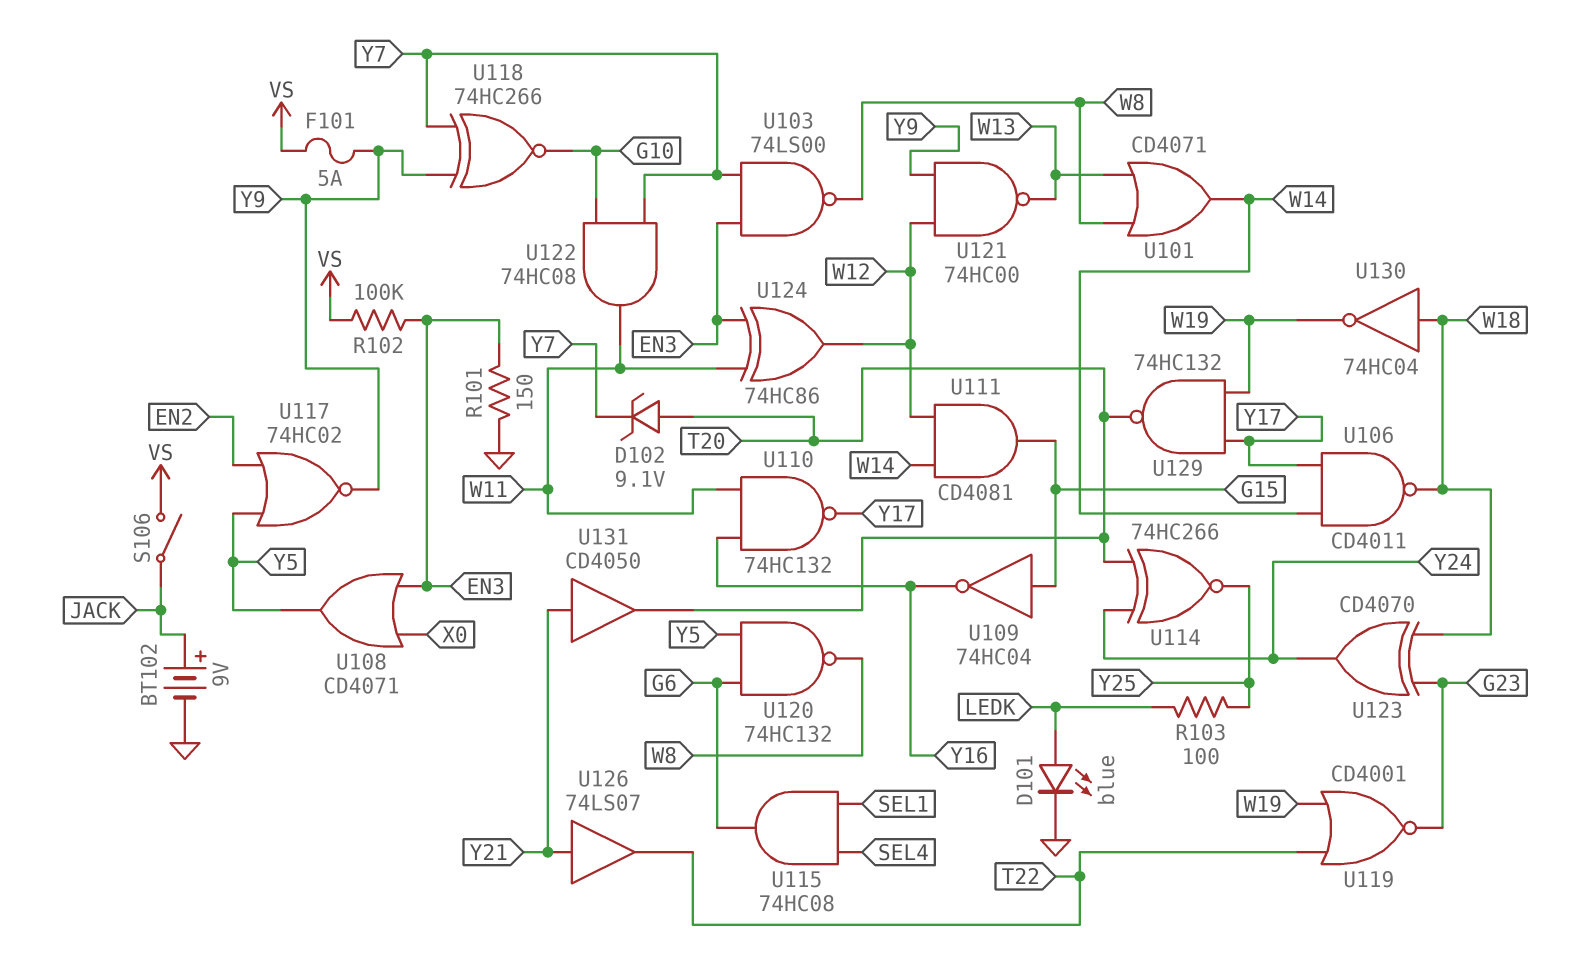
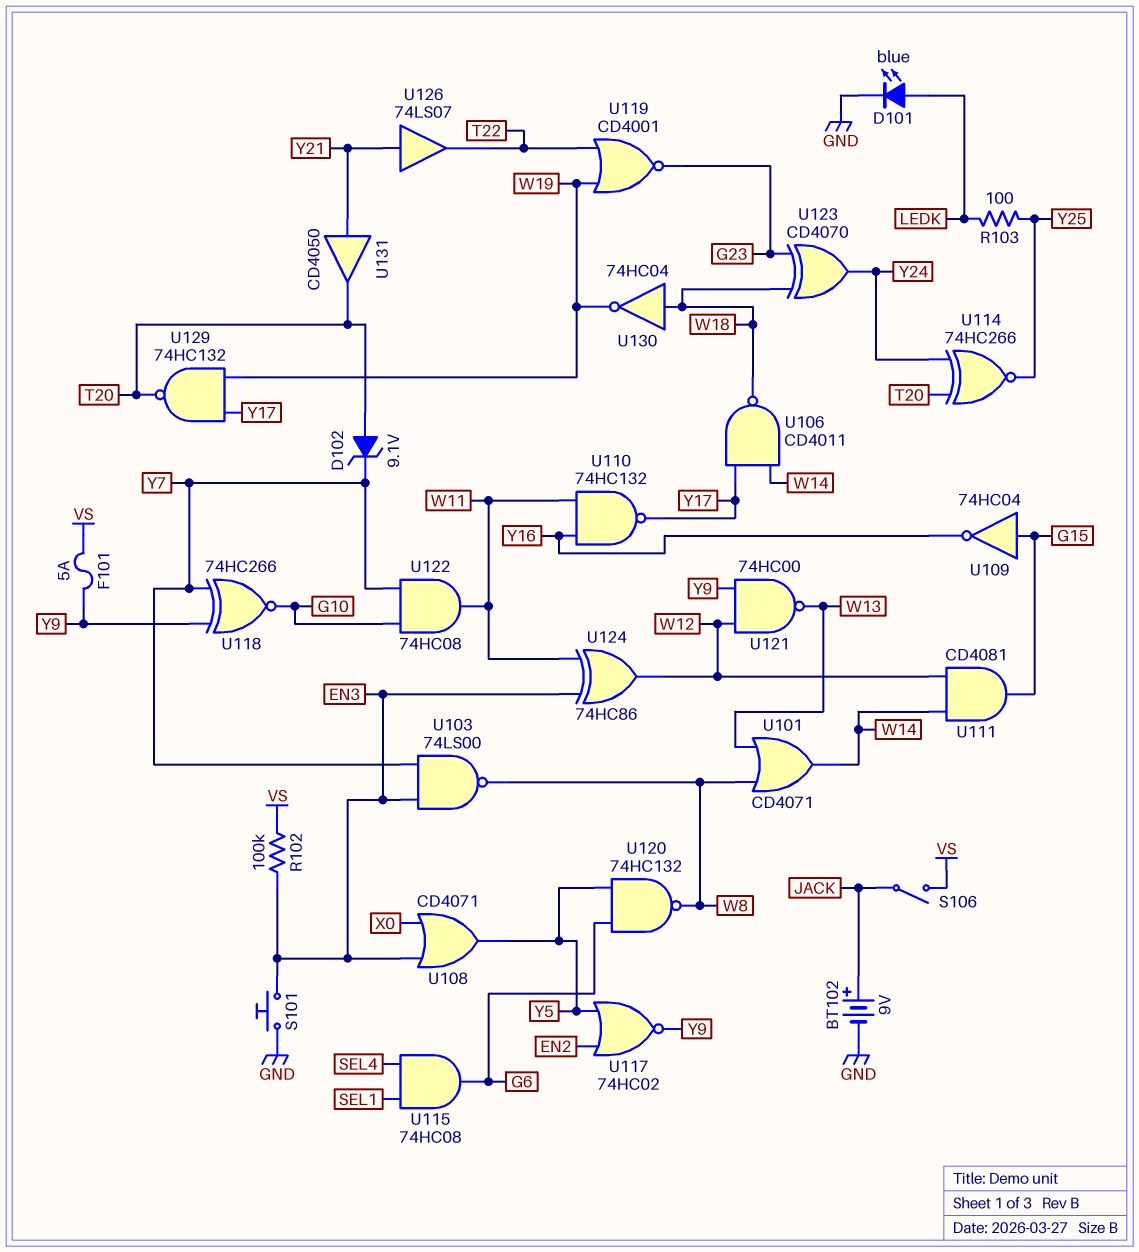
R101: 150 (EN3, GND) -> none
S101: none -> button (EN3, GND)

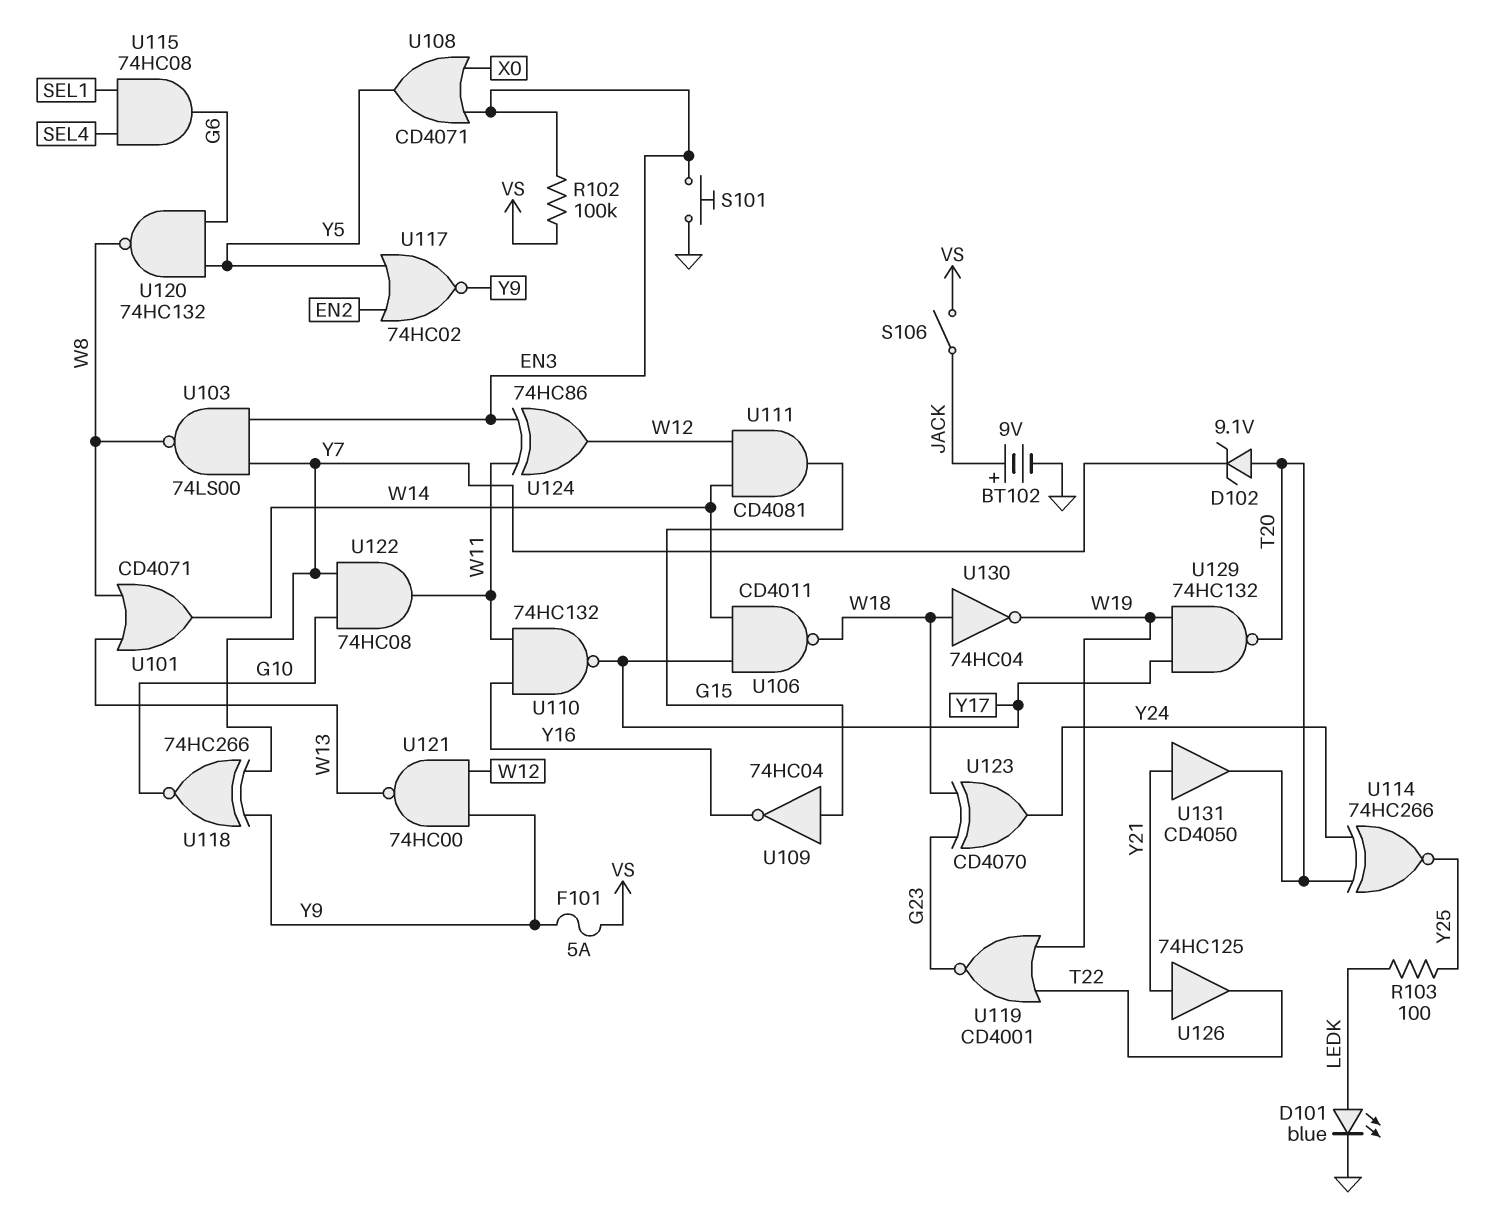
U126: buffer 74LS07 (in Y21, out T22) -> buffer 74HC125 (in Y21, out T22)

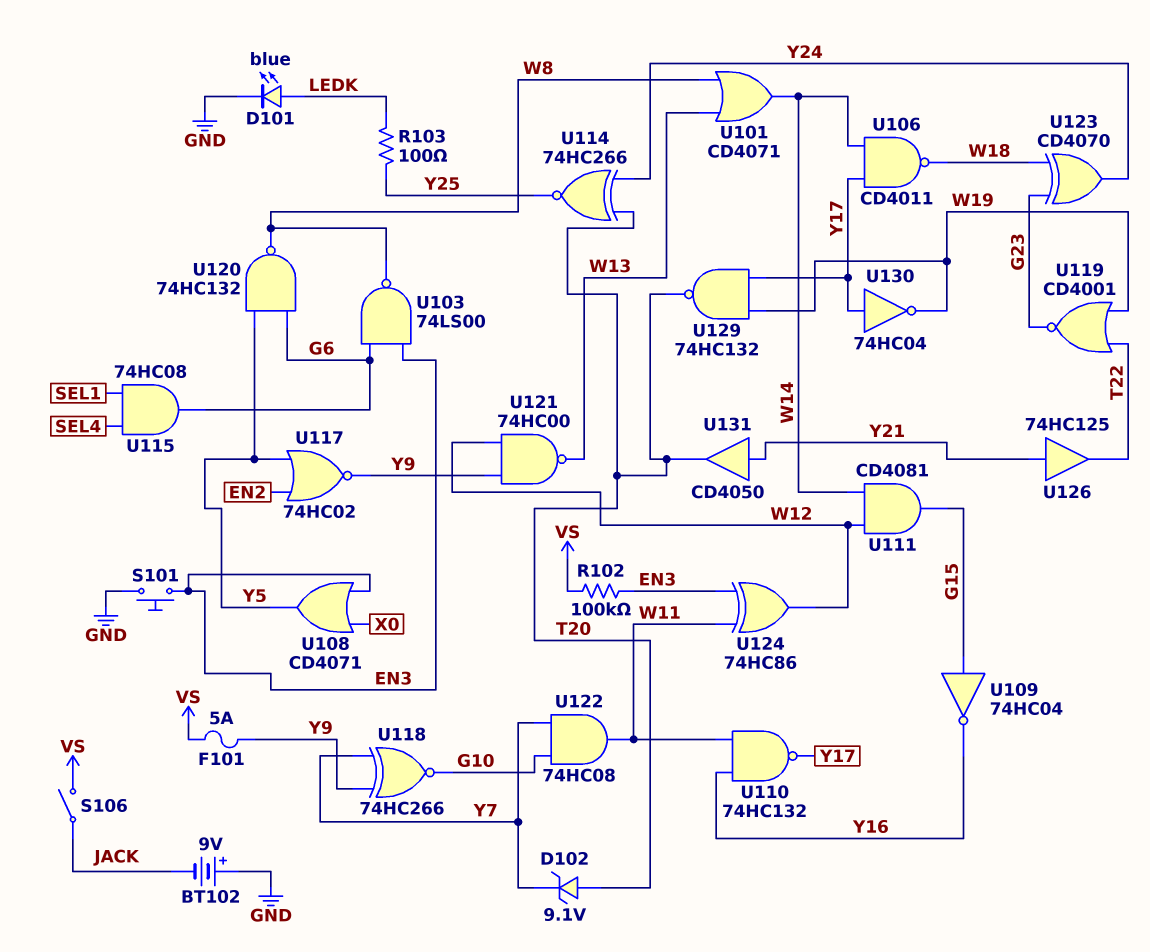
BT102: 9V (plus JACK, minus GND) -> 9V (plus GND, minus JACK)
U103: NAND 74LS00 (in EN3, in Y7, out W8) -> NAND 74LS00 (in EN3, in G6, out W8)
U130: NOT 74HC04 (in W18, out W19) -> NOT 74HC04 (in Y17, out W19)

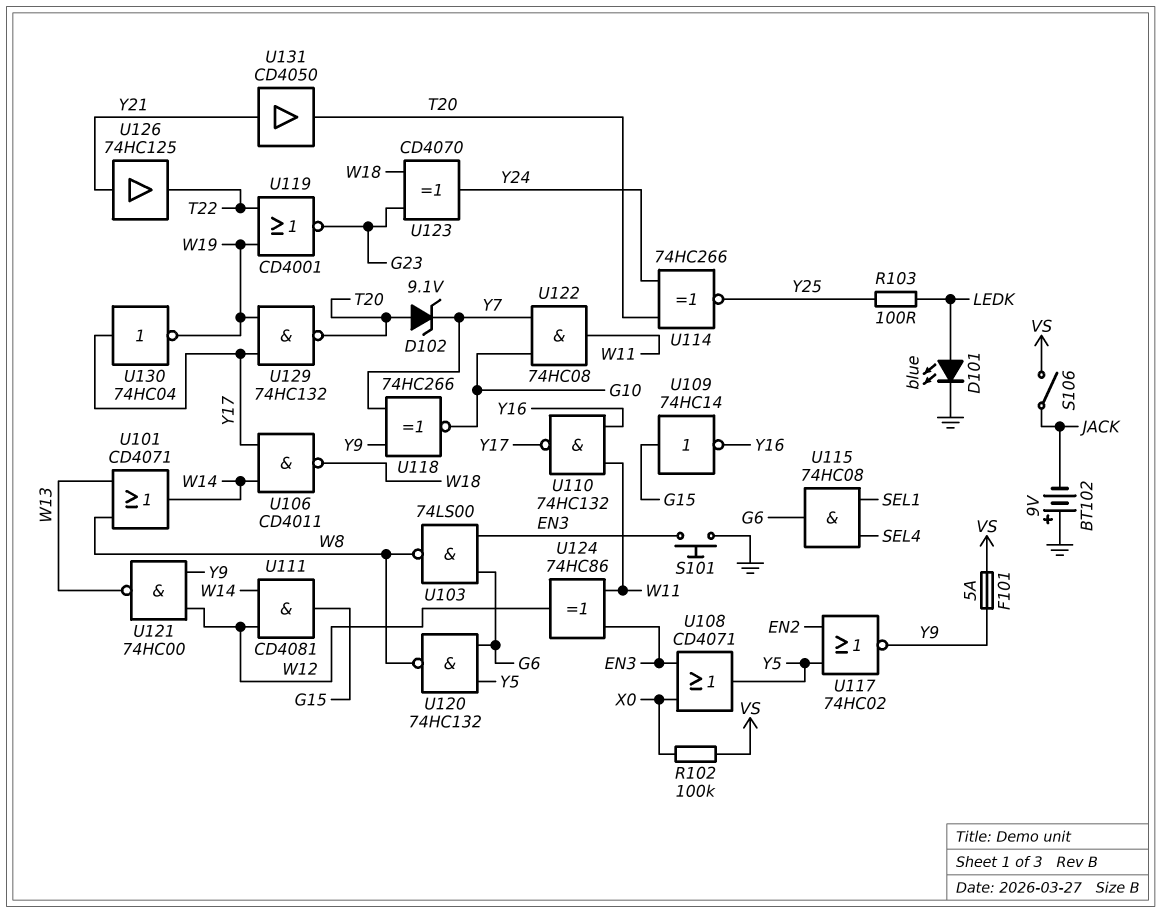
R102: 100k (EN3, VS) -> 100k (VS, X0)
U109: NOT 74HC04 (in G15, out Y16) -> NOT 74HC14 (in G15, out Y16)

